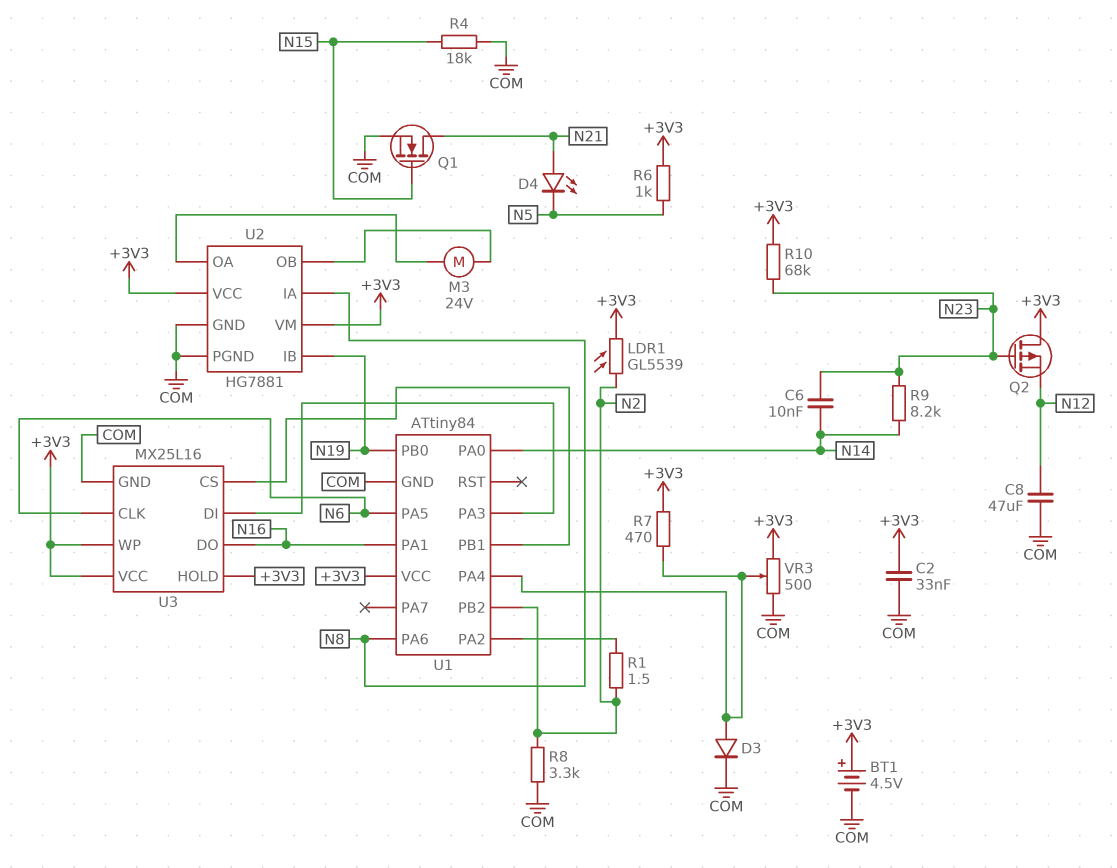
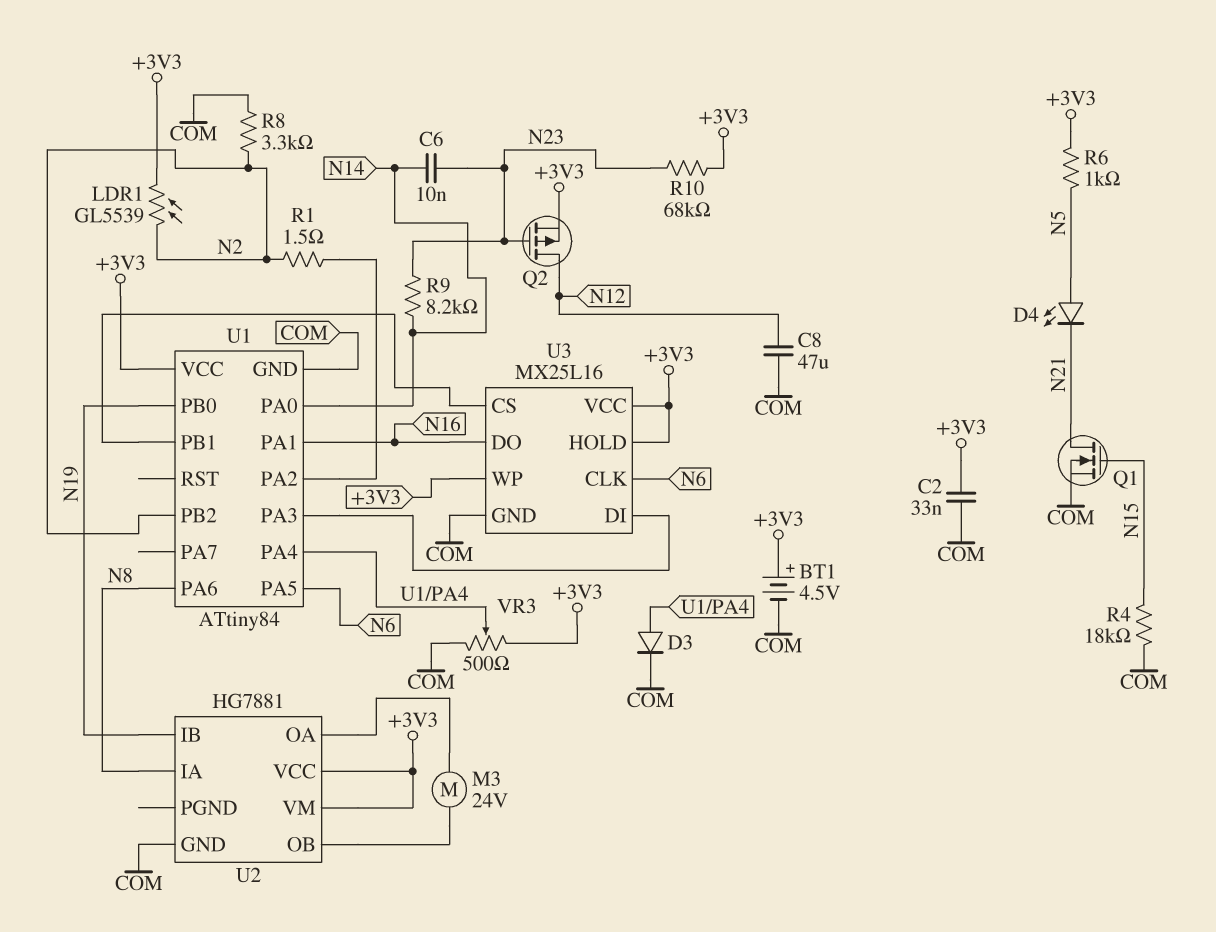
D4: LED (A N21, K N5) -> LED (A N5, K N21)
Q2: PMOS (G N23, D +3V3, S N12) -> PMOS (G N23, D N12, S +3V3)
R7: 470 (+3V3, U1/PA4) -> none
U2 pin PGND: COM -> none

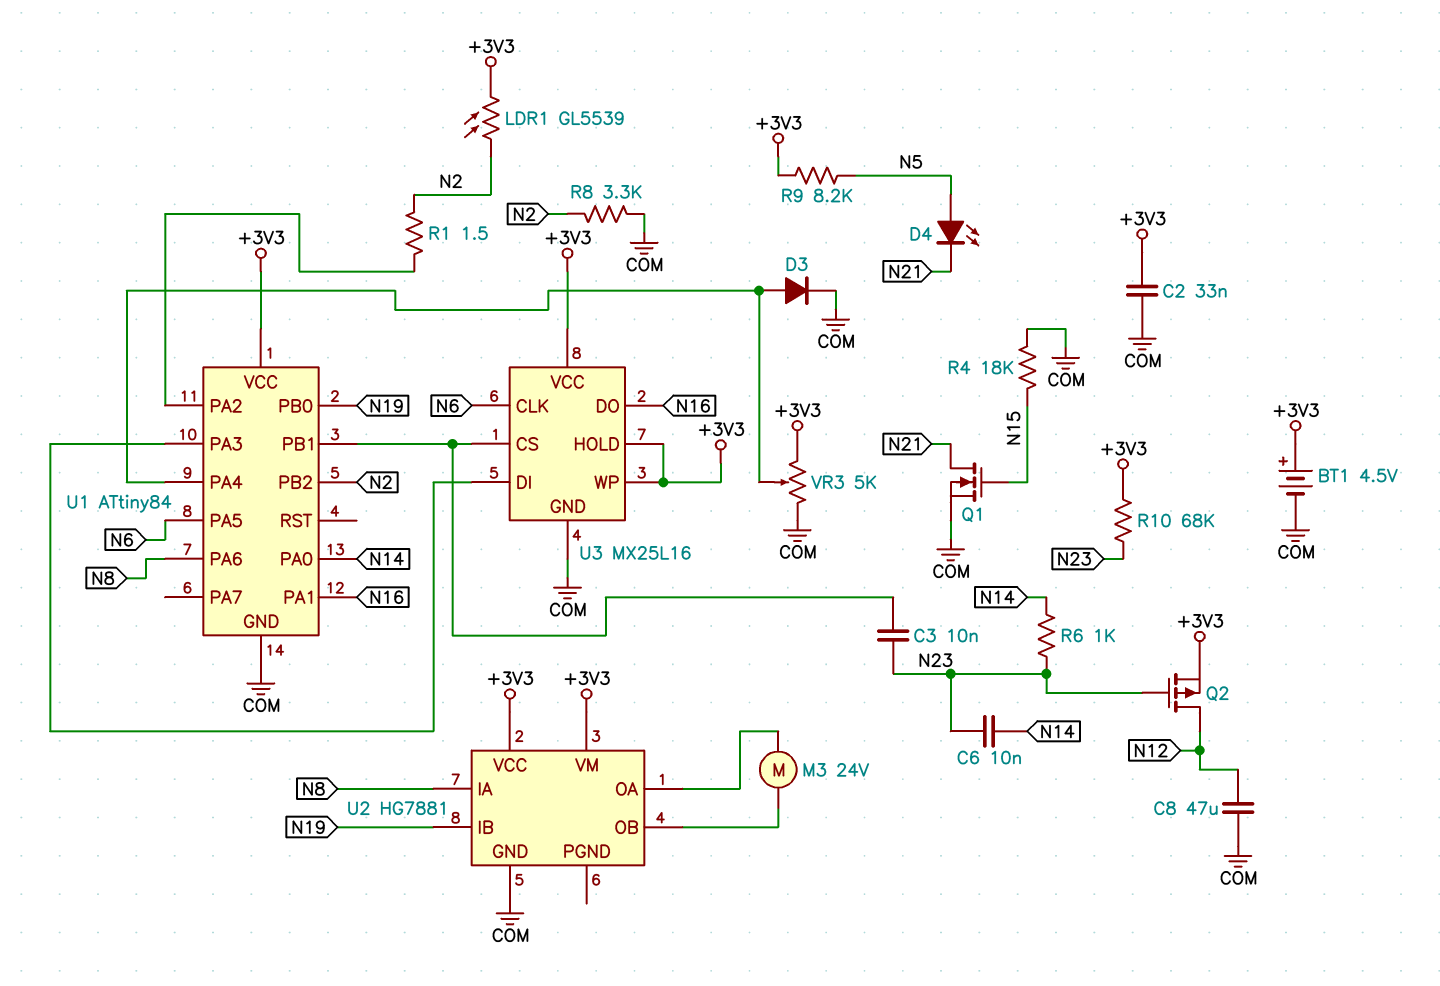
C3: none -> 10nF (N23, U1/PB1)
R6: 1k (+3V3, N5) -> 1k (N14, N23)
R9: 8.2k (N14, N23) -> 8.2k (+3V3, N5)
VR3: 500 (+3V3, COM, wiper U1/PA4) -> 5k (+3V3, COM, wiper U1/PA4)

